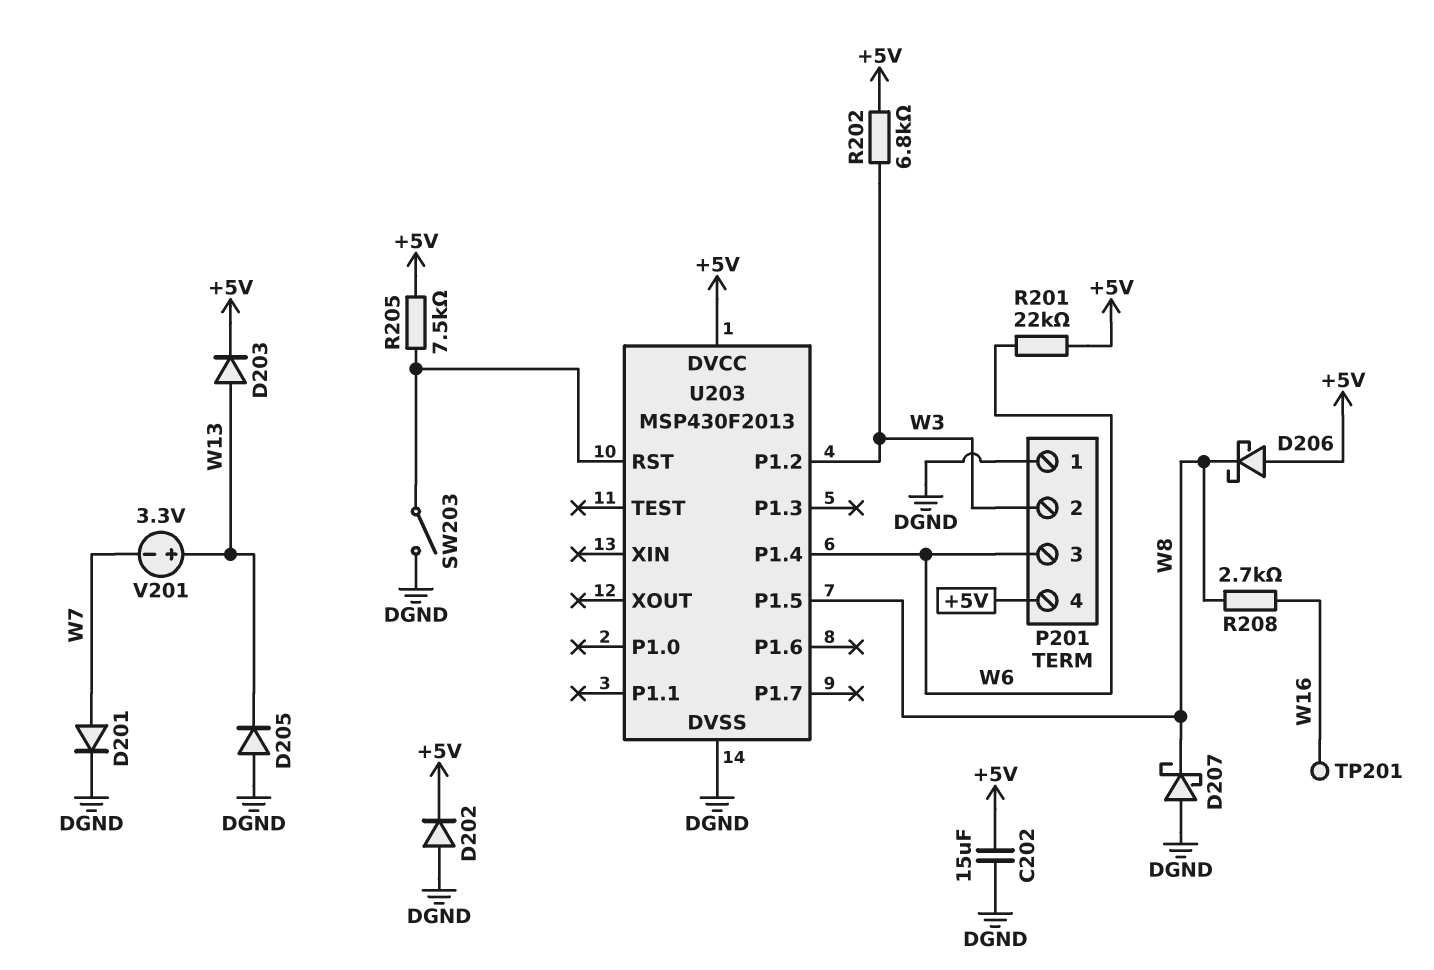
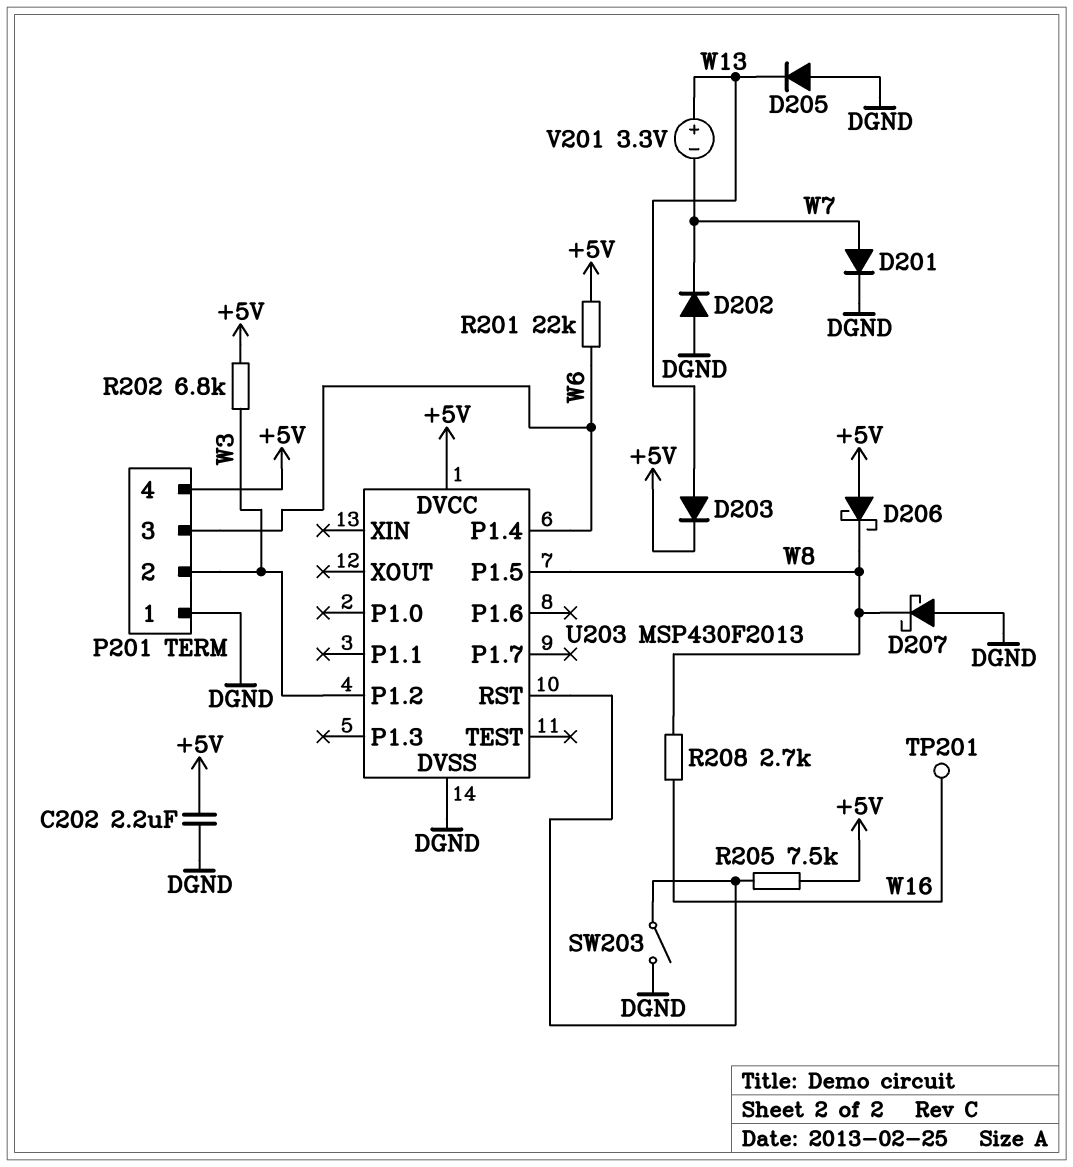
C202: 15uF (+5V, DGND) -> 2.2uF (+5V, DGND)
D202: diode (A DGND, K +5V) -> diode (A DGND, K W7)

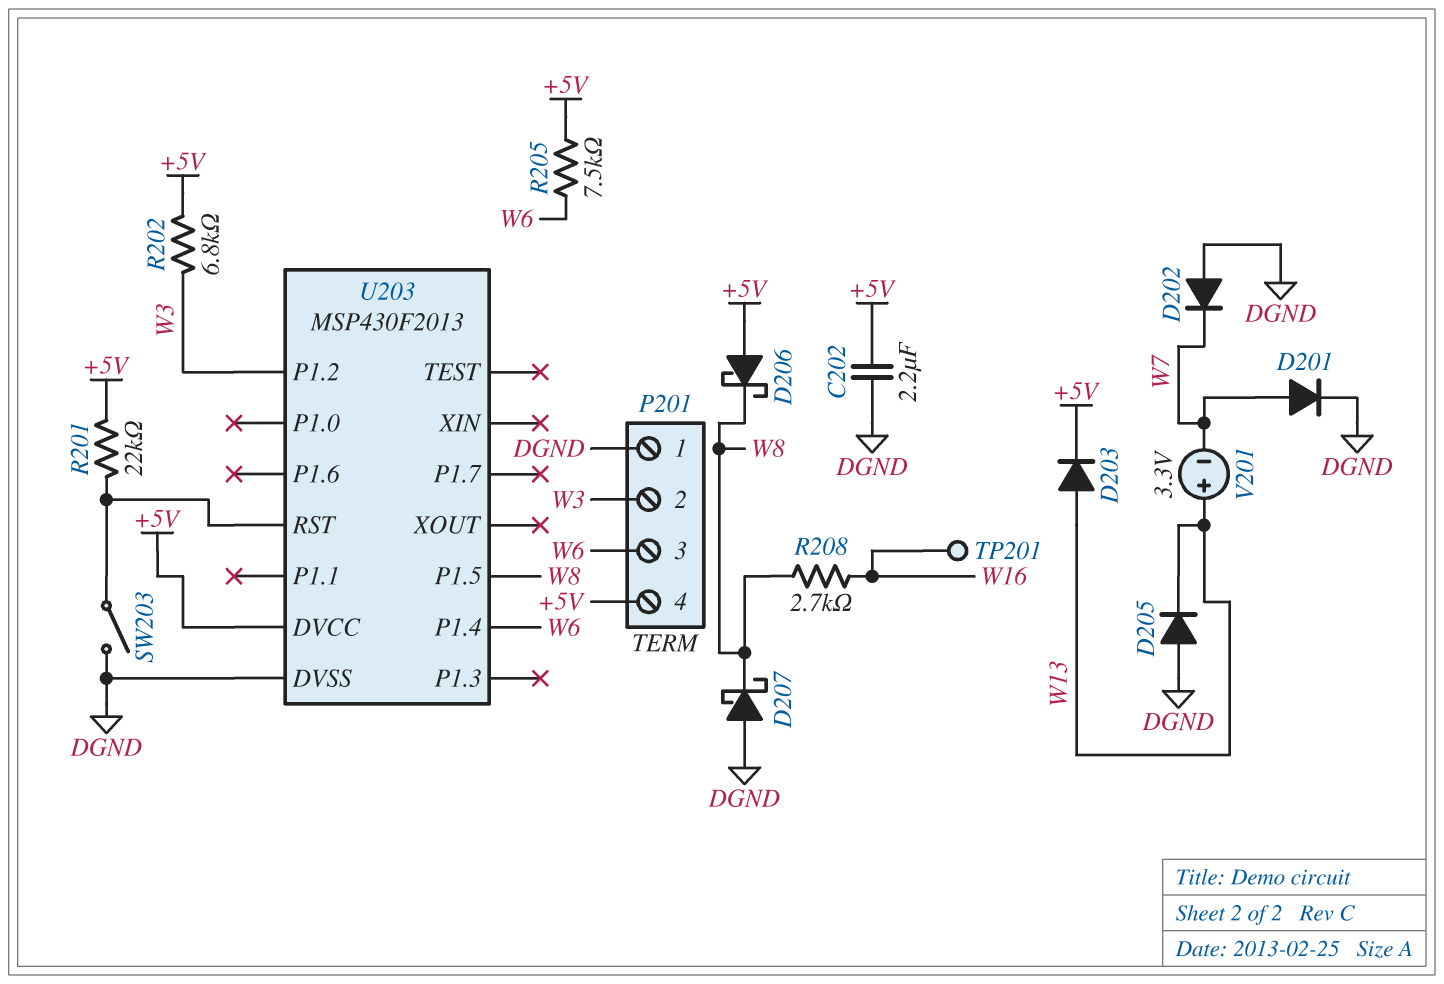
R201: 22k (+5V, W6) -> 22k (+5V, U203/RST)
R205: 7.5k (+5V, U203/RST) -> 7.5k (+5V, W6)

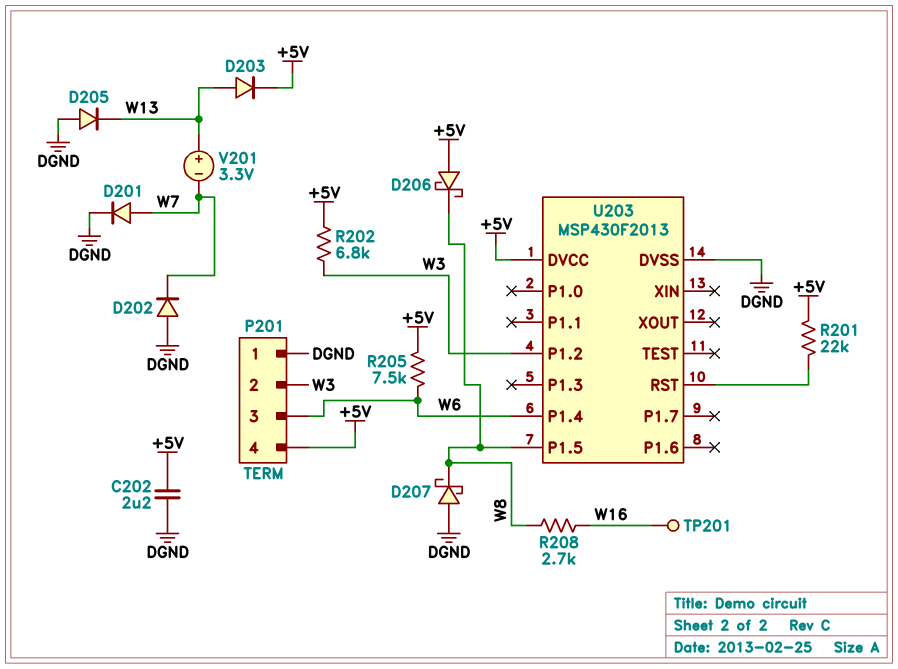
SW203: switch (DGND, U203/RST) -> none

